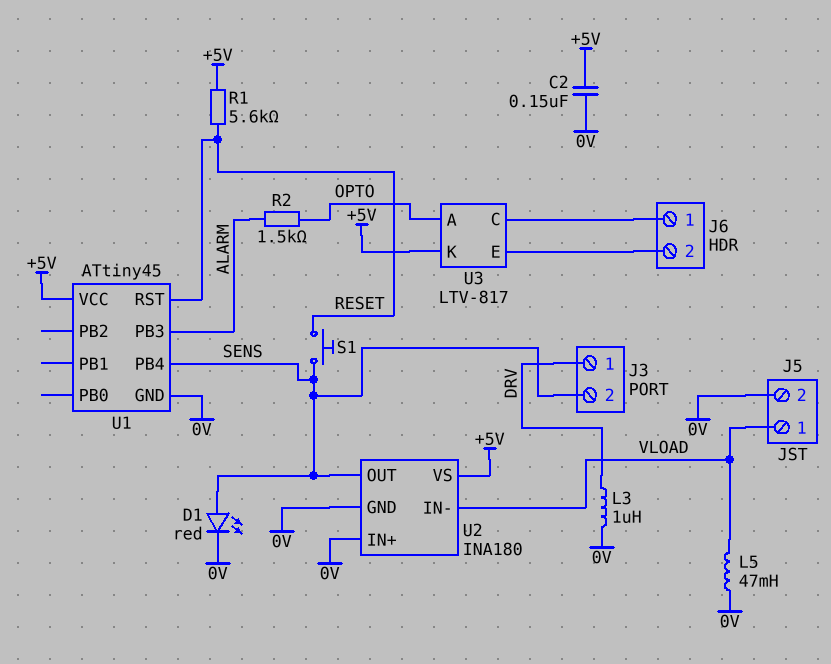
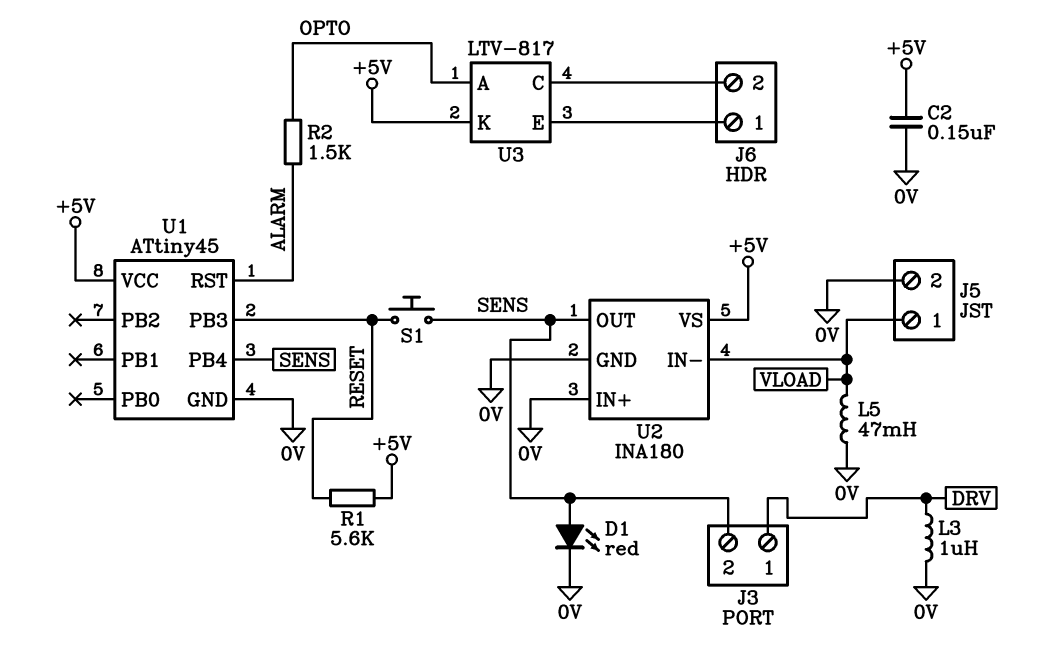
U1 pin PB3: ALARM -> RESET
U1 pin RST: RESET -> ALARM
U3 pin C: J6/1 -> J6/2
U3 pin E: J6/2 -> J6/1

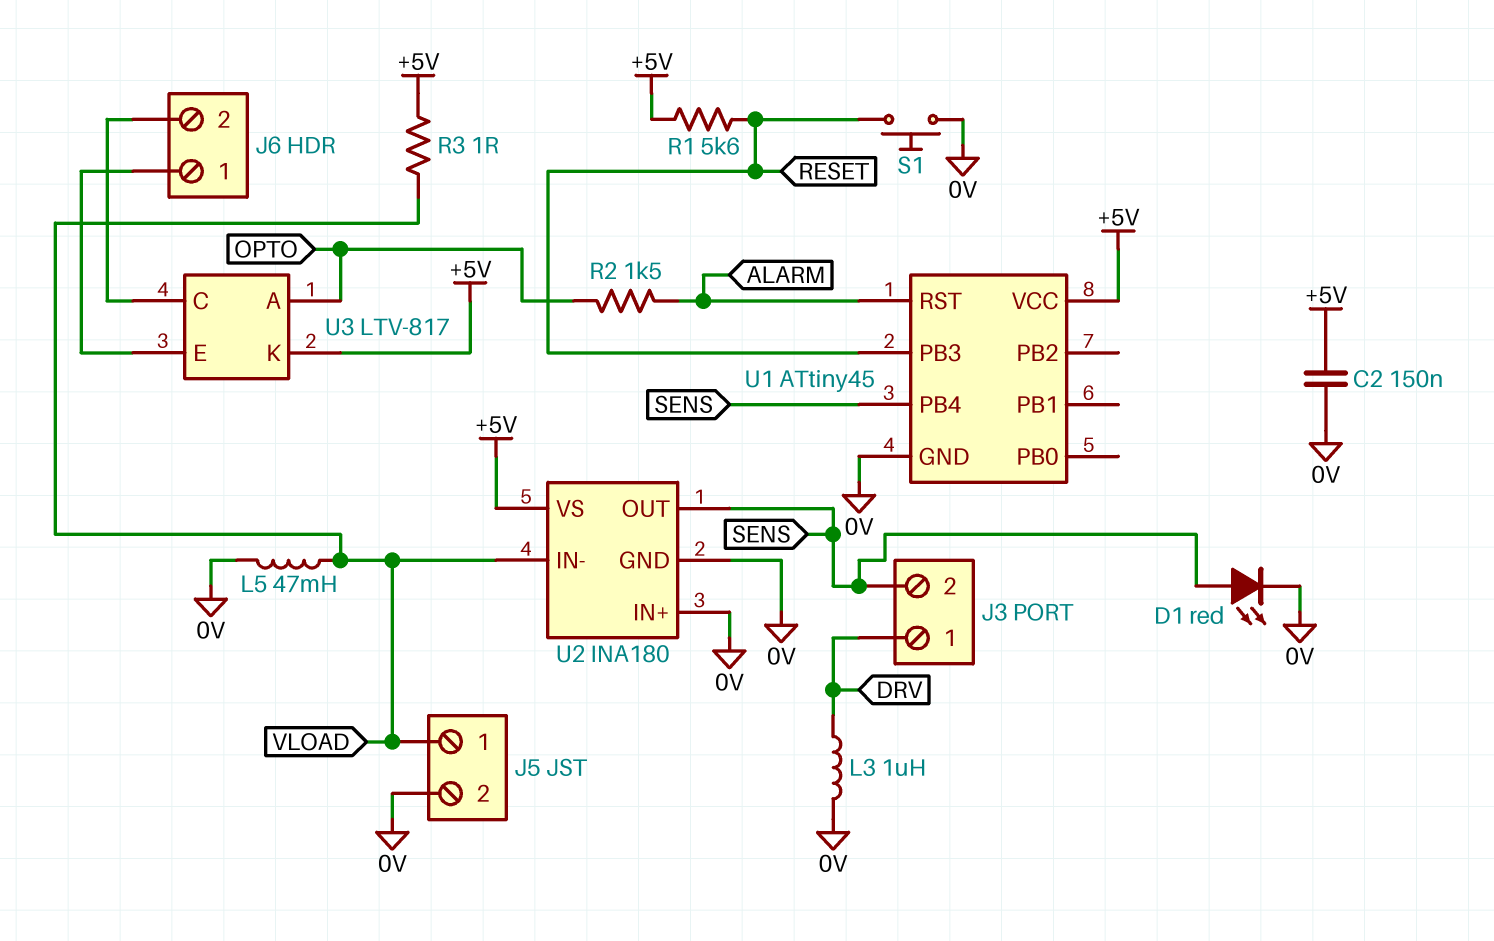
R3: none -> 1 (+5V, VLOAD)
S1: button (RESET, SENS) -> button (0V, RESET)

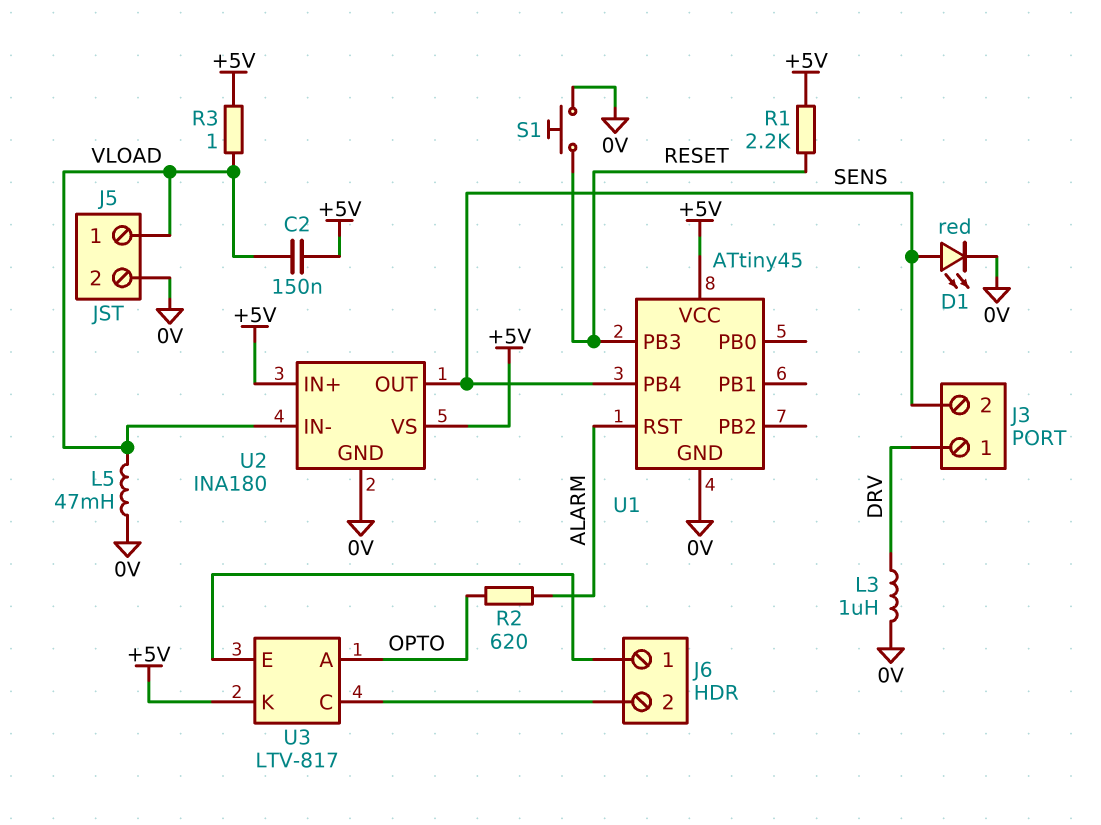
C2: 150nF (+5V, 0V) -> 150nF (+5V, VLOAD)
R1: 5.6k (+5V, RESET) -> 2.2k (+5V, RESET)
R2: 1.5k (ALARM, OPTO) -> 620 (ALARM, OPTO)
U2 pin IN+: 0V -> +5V

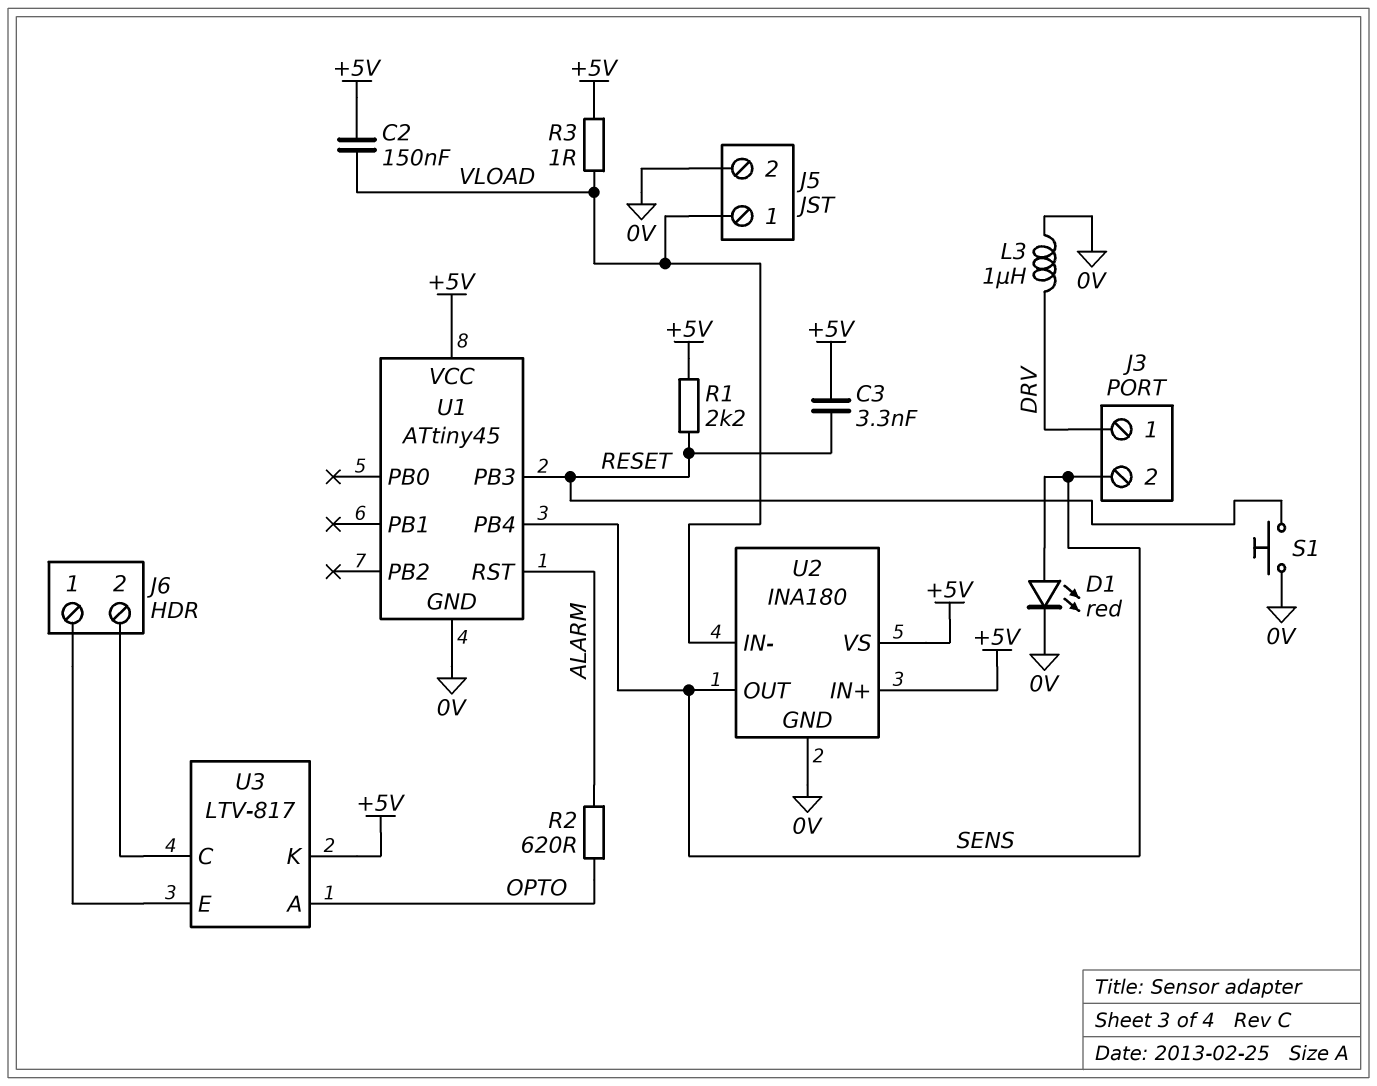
C3: none -> 3.3nF (+5V, RESET)
L5: 47mH (0V, VLOAD) -> none

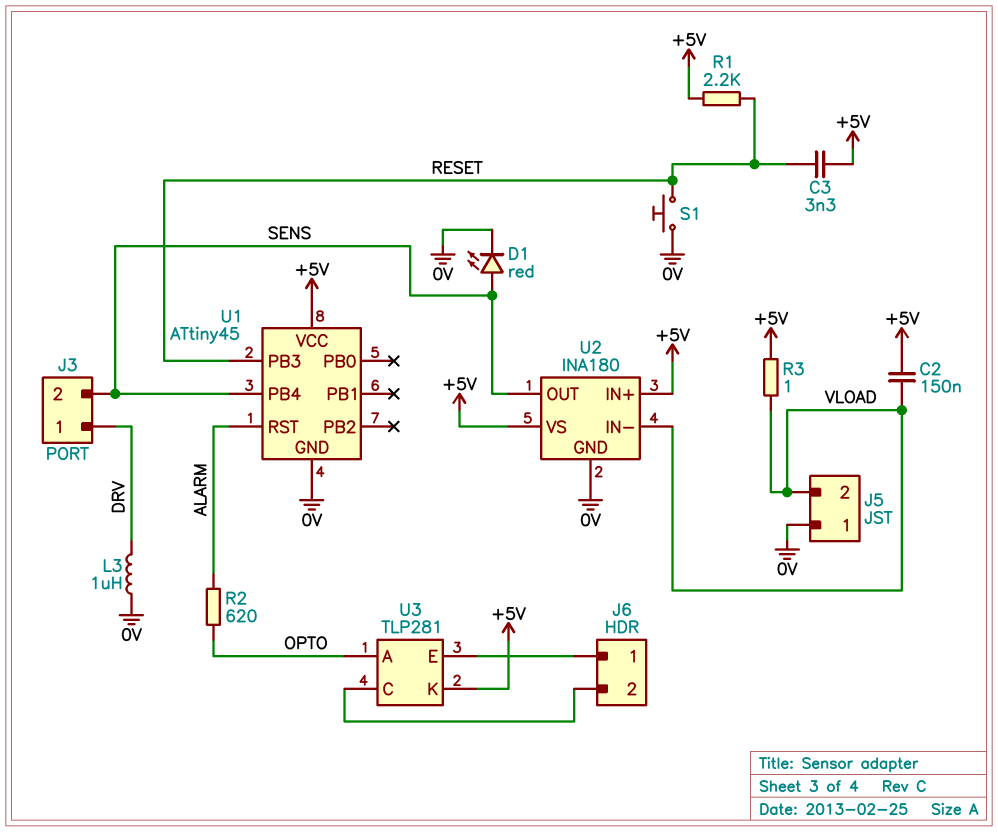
J5 pin 1: VLOAD -> 0V
J5 pin 2: 0V -> VLOAD
U3: LTV-817 -> TLP281

